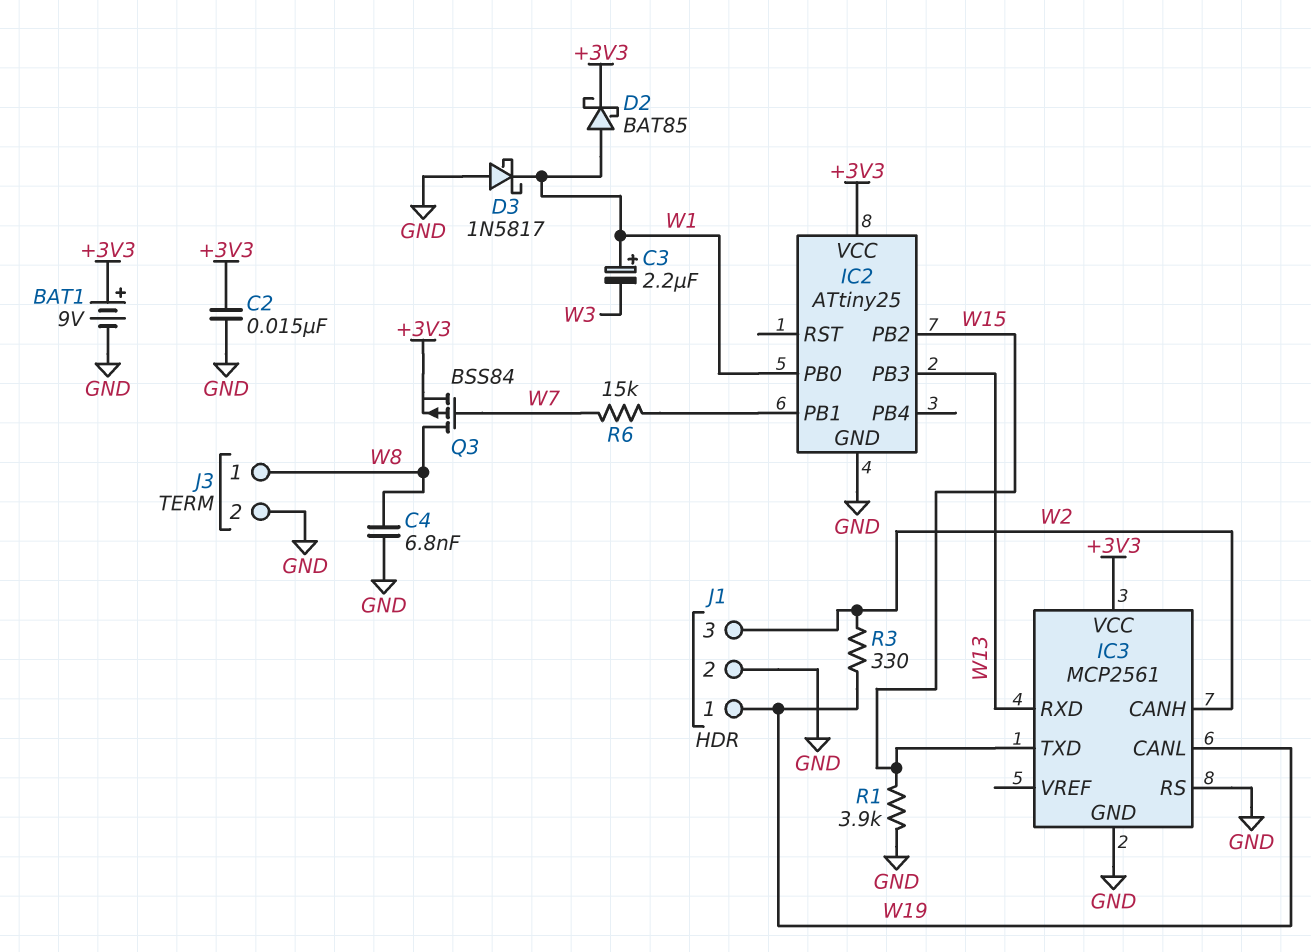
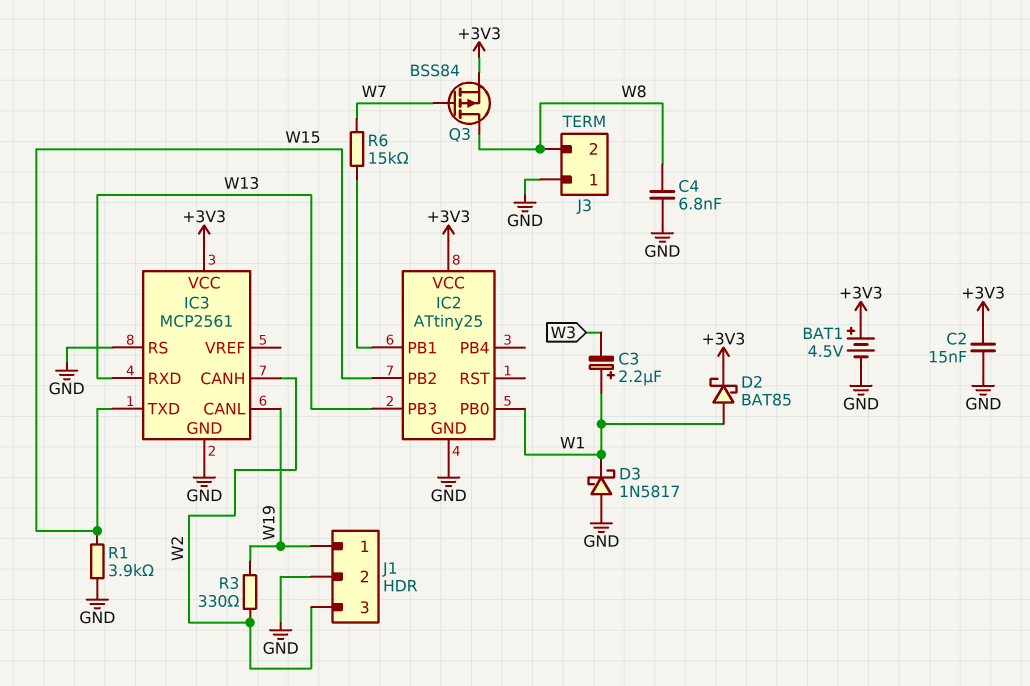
BAT1: 9V (plus +3V3, minus GND) -> 4.5V (plus +3V3, minus GND)
J3 pin 1: W8 -> GND
J3 pin 2: GND -> W8

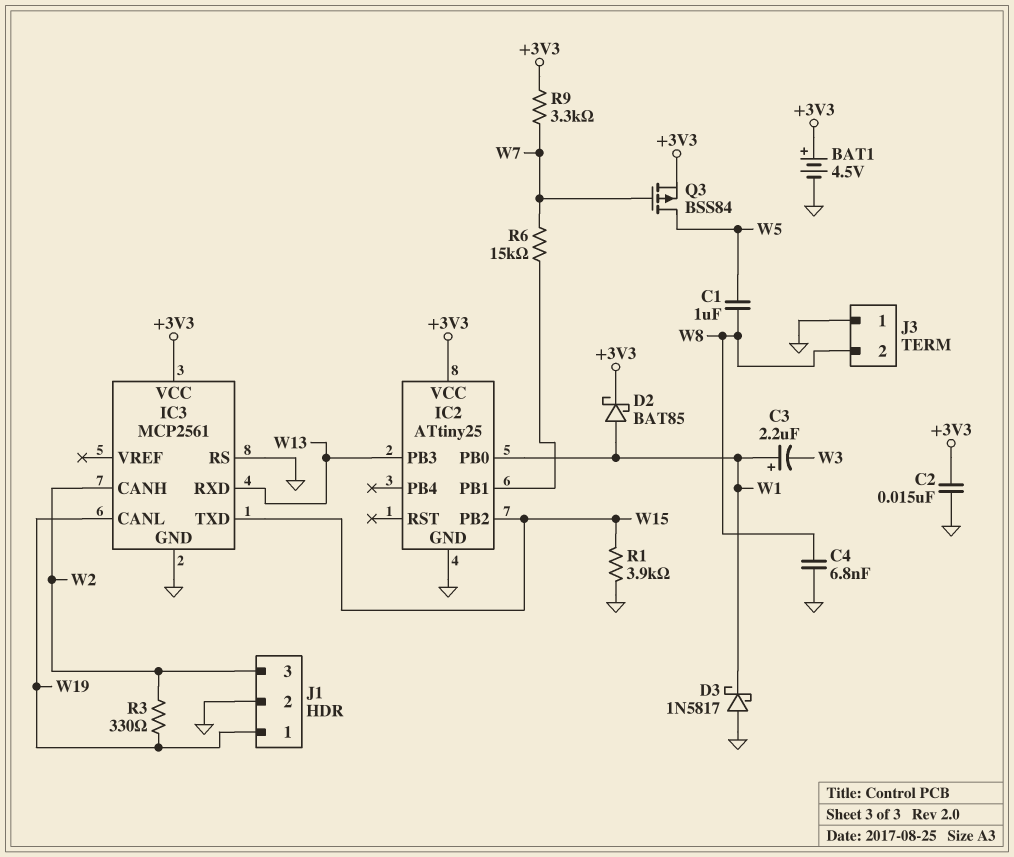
C1: none -> 1uF (W5, W8)
Q3: PMOS BSS84 (G W7, D W8, S +3V3) -> PMOS BSS84 (G W7, D W5, S +3V3)
R9: none -> 3.3k (+3V3, W7)

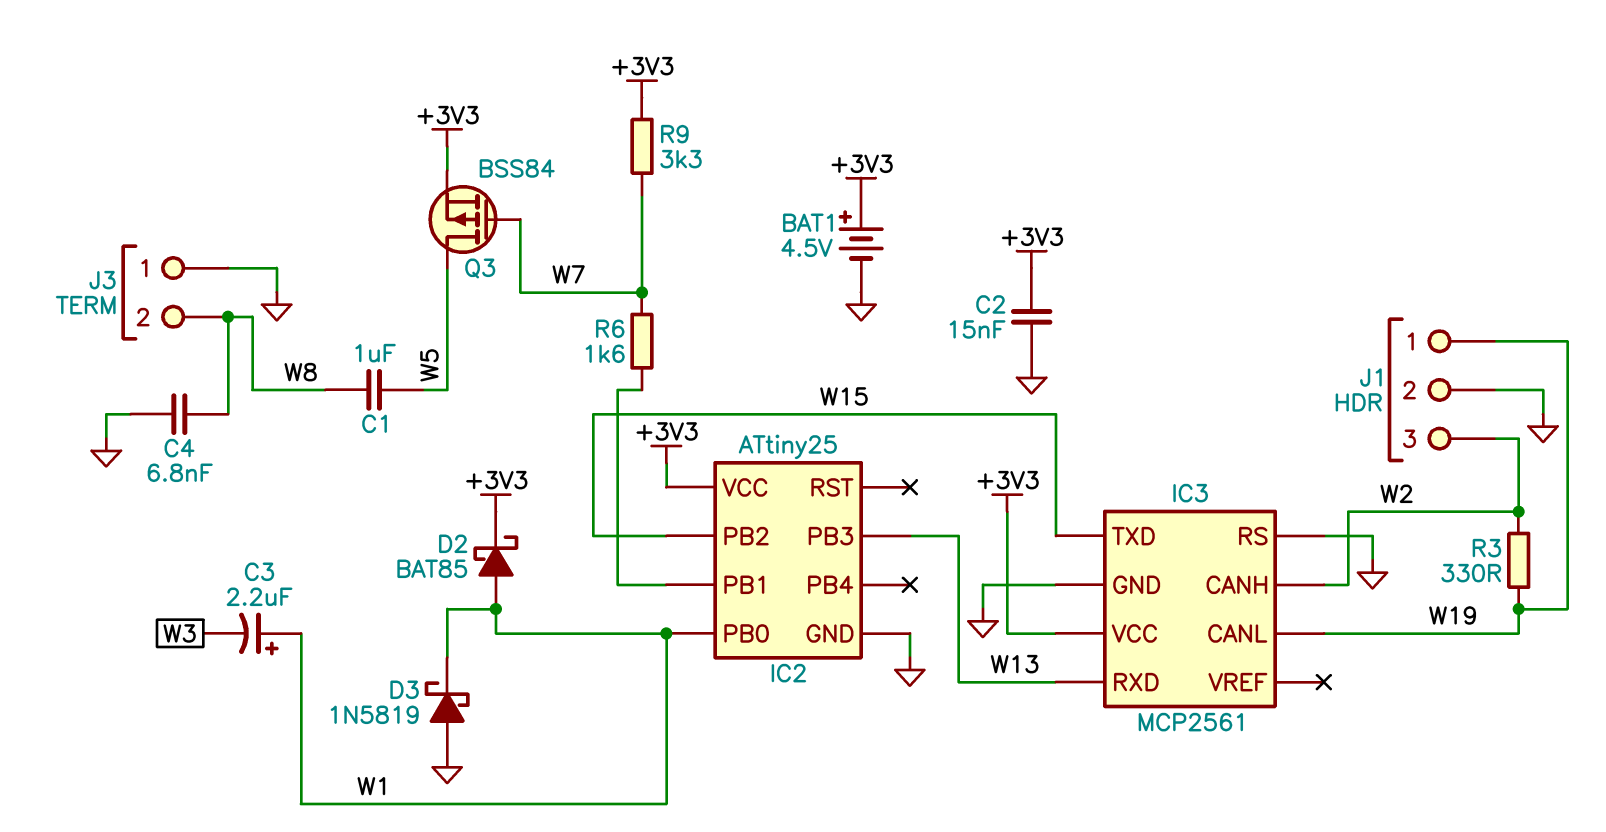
D3: schottky 1N5817 (A GND, K W1) -> schottky 1N5819 (A GND, K W1)
R1: 3.9k (GND, W15) -> none
R6: 15k (IC2/PB1, W7) -> 1.6k (IC2/PB1, W7)

